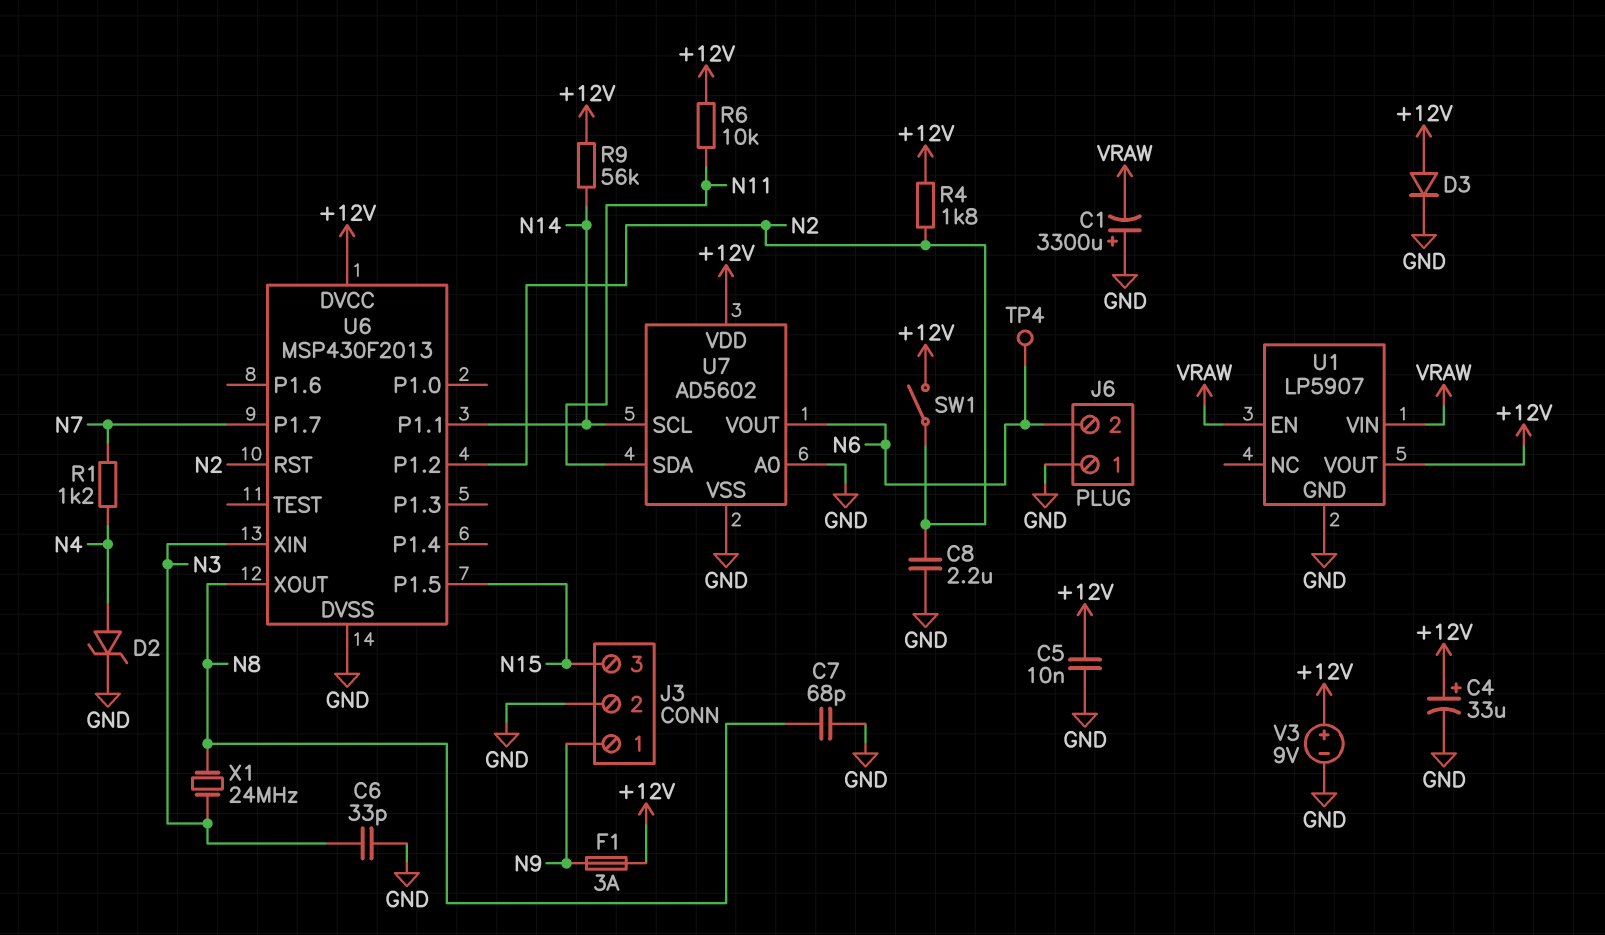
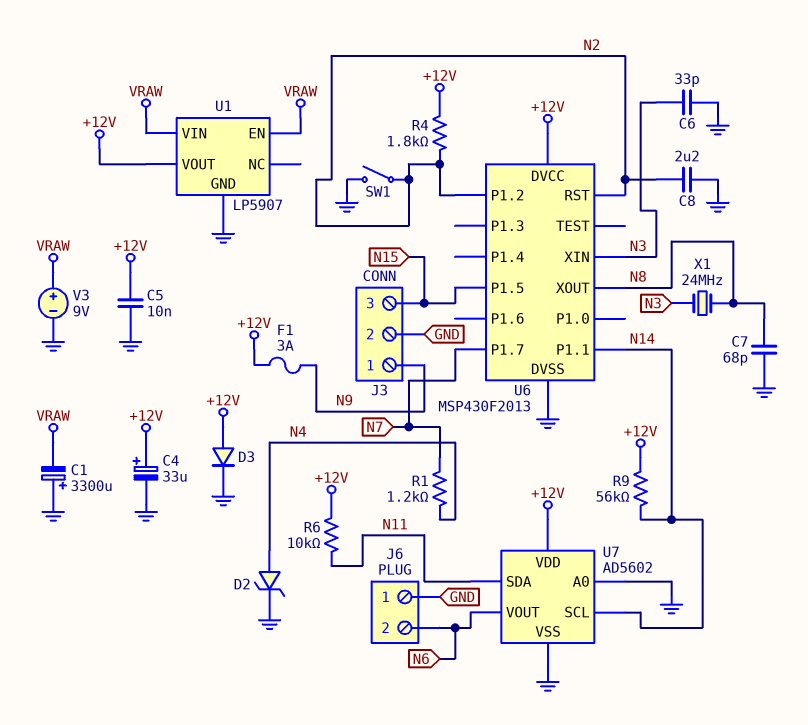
SW1: switch (+12V, N2) -> switch (GND, N2)
TP4: test point (N6) -> none
V3: 9V (plus +12V, minus GND) -> 9V (plus VRAW, minus GND)

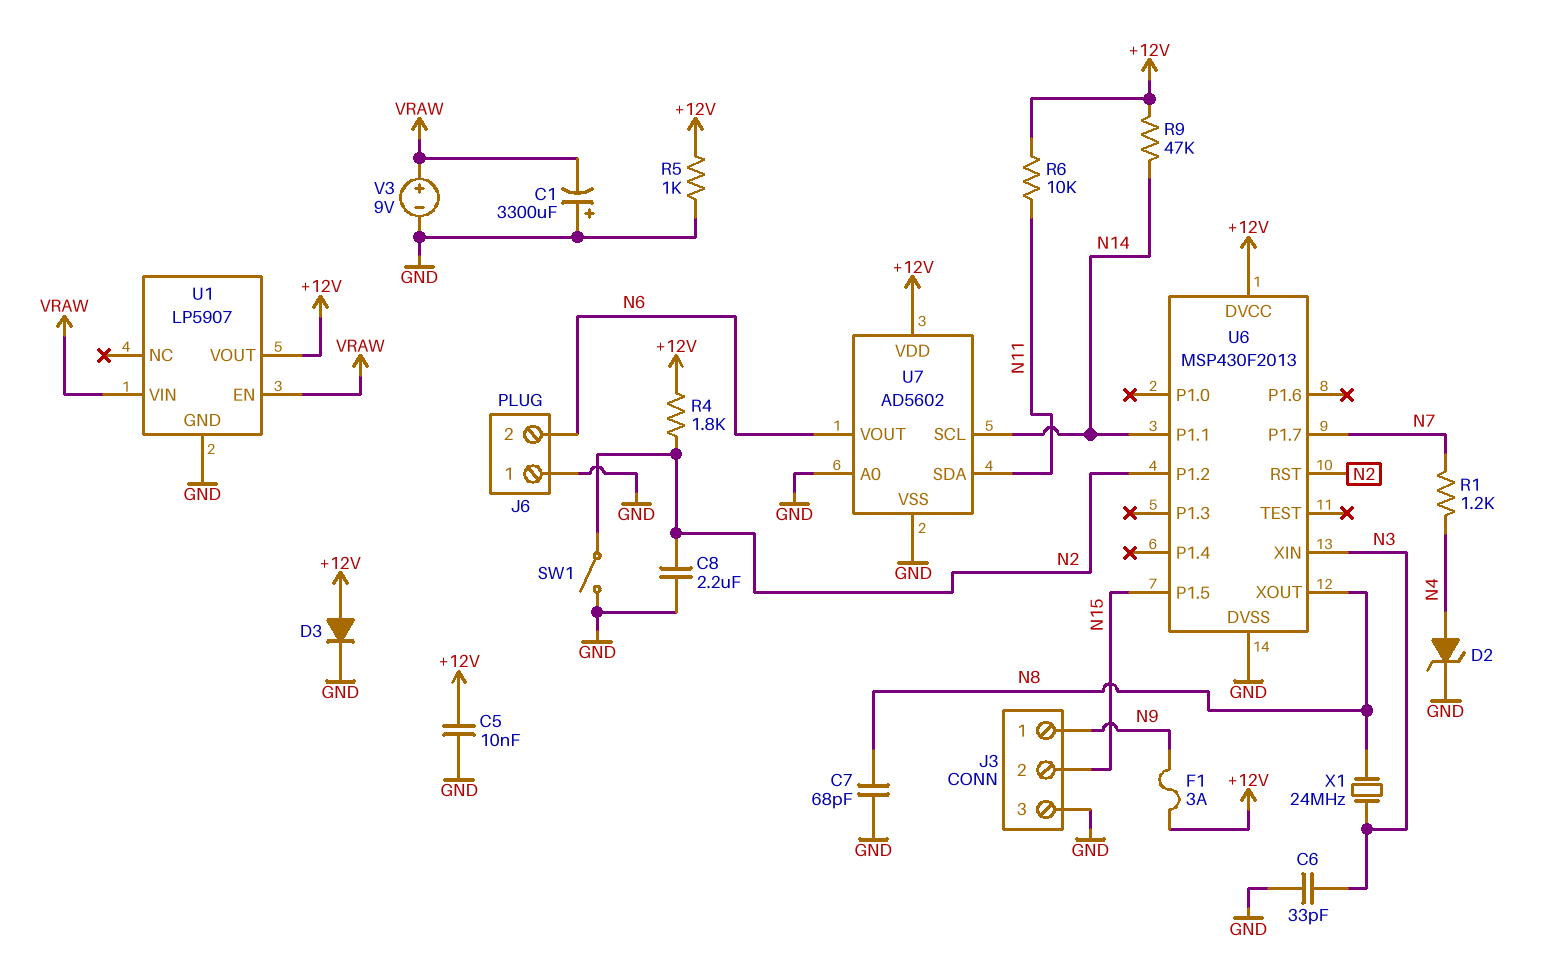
C4: 33uF (plus +12V, minus GND) -> none
J3 pin 2: GND -> N15
J3 pin 3: N15 -> GND
R5: none -> 1k (+12V, GND)
R9: 56k (+12V, N14) -> 47k (+12V, N14)

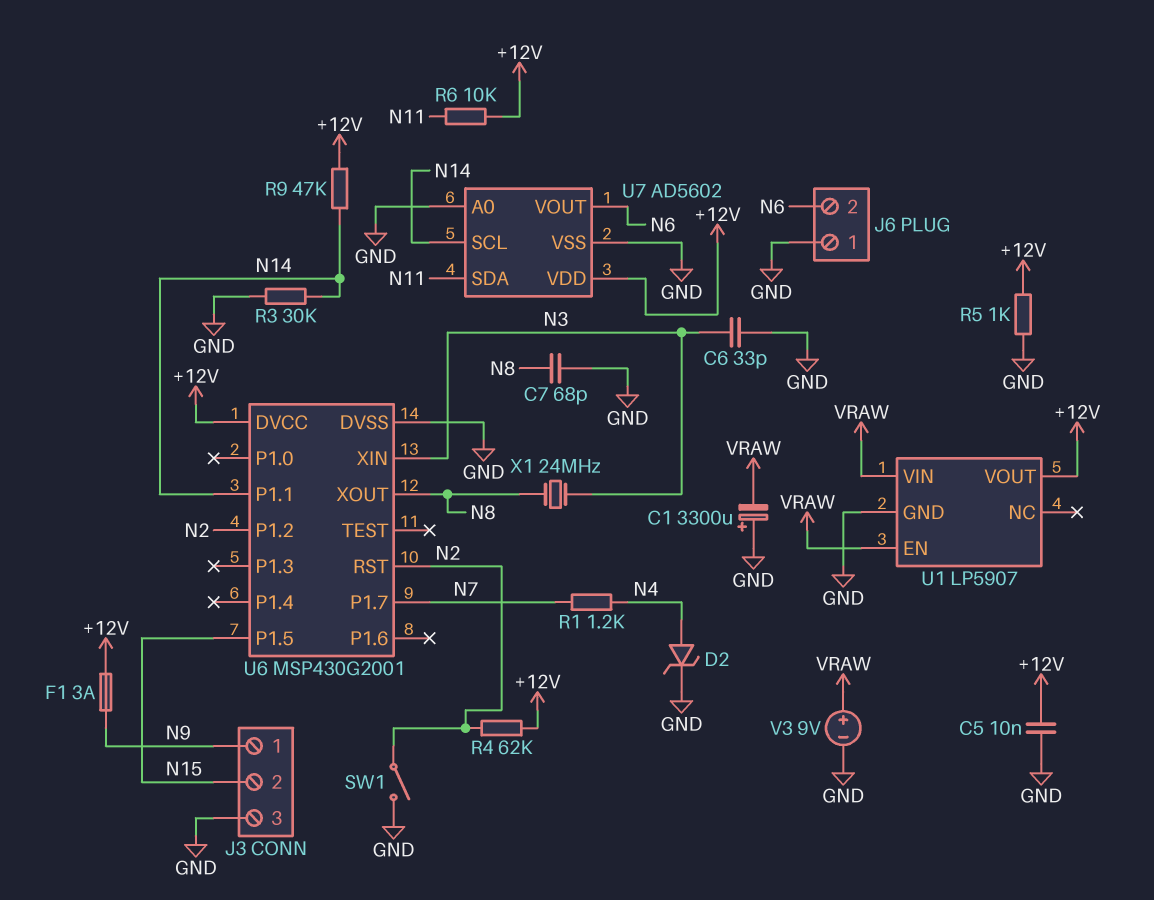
C8: 2.2uF (GND, N2) -> none
D3: diode (A +12V, K GND) -> none
R3: none -> 30k (GND, N14)
R4: 1.8k (+12V, N2) -> 62k (+12V, N2)
U6: MSP430F2013 -> MSP430G2001

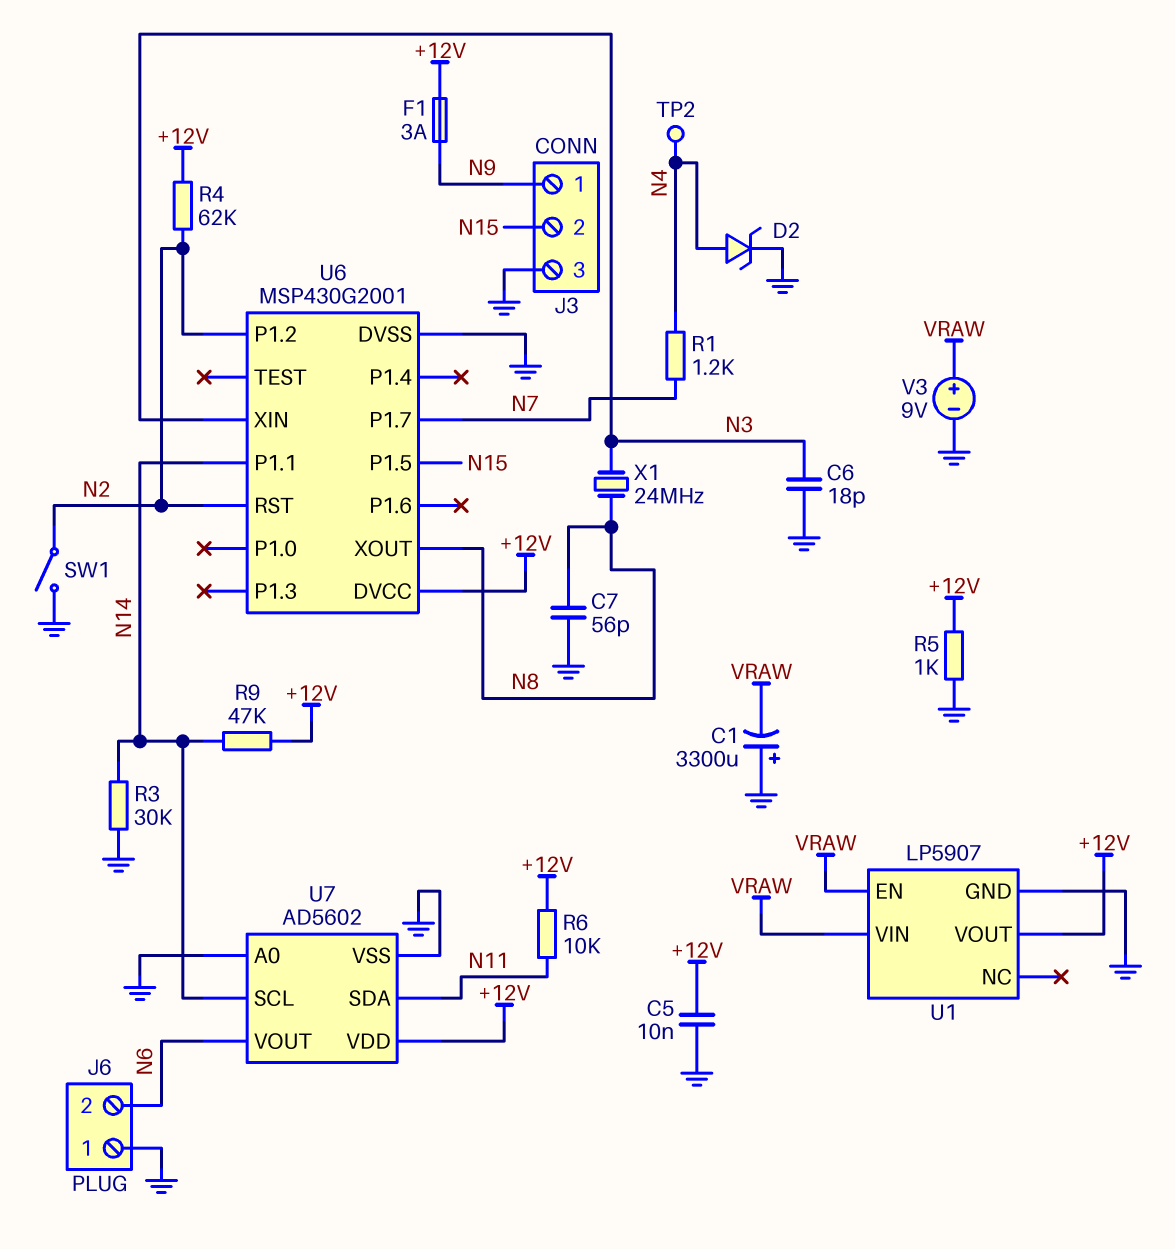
C6: 33pF (GND, N3) -> 18pF (GND, N3)
C7: 68pF (GND, N8) -> 56pF (GND, N8)
TP2: none -> test point (N4)

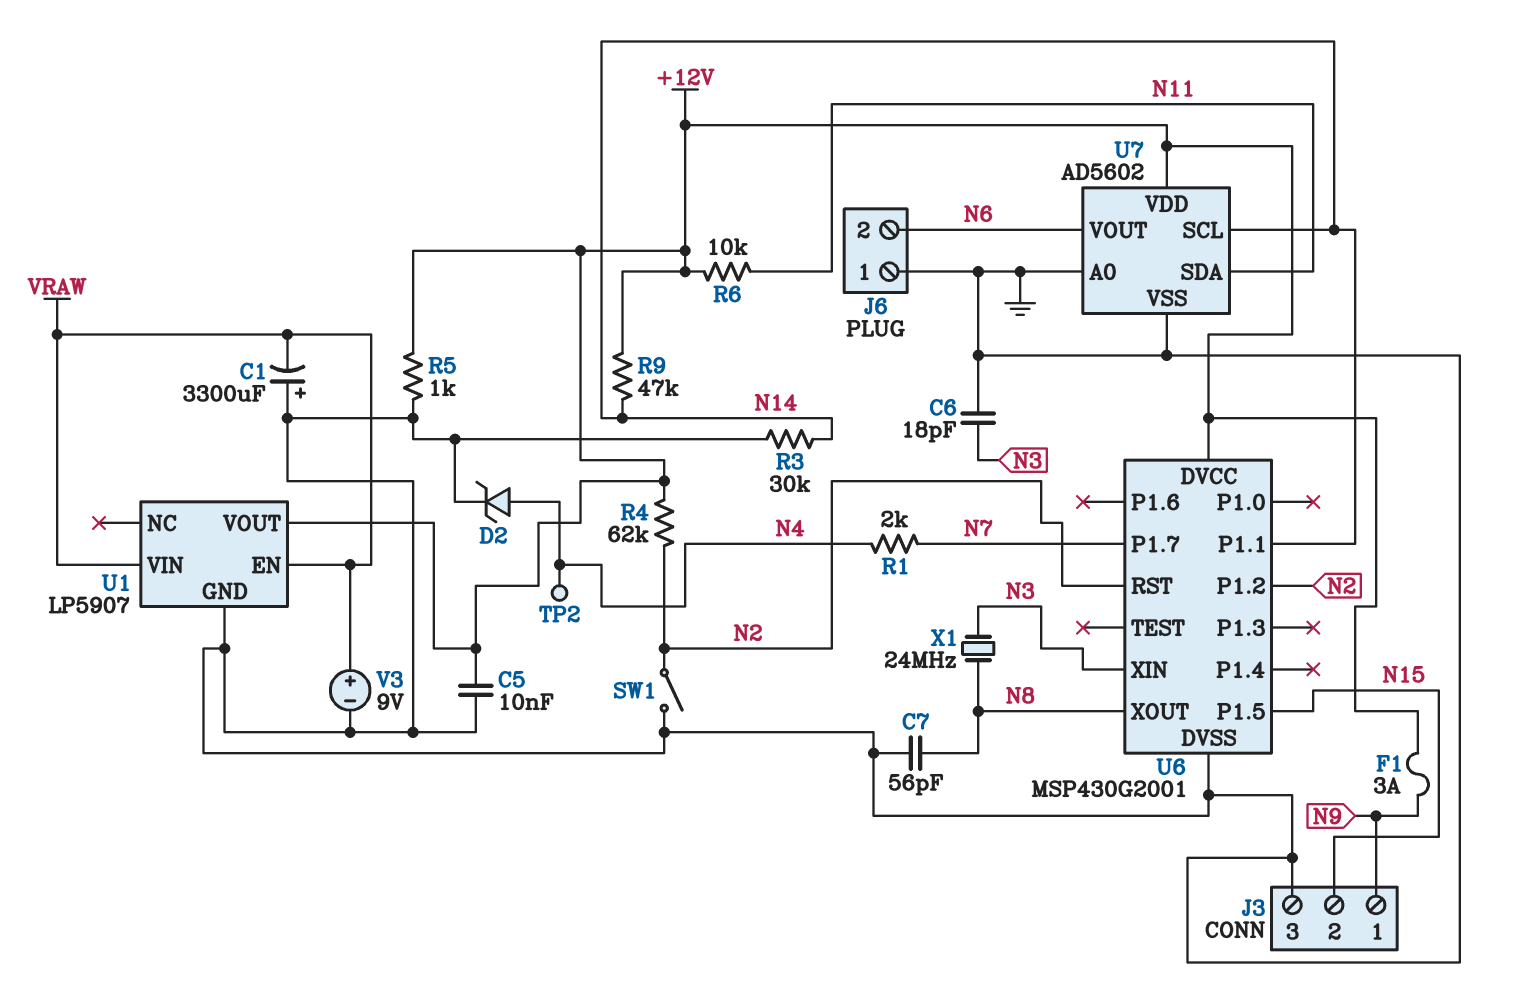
R1: 1.2k (N4, N7) -> 2k (N4, N7)

